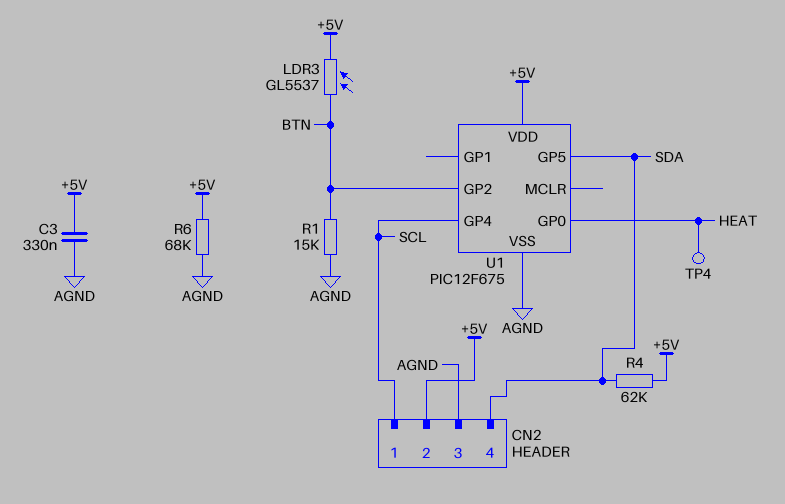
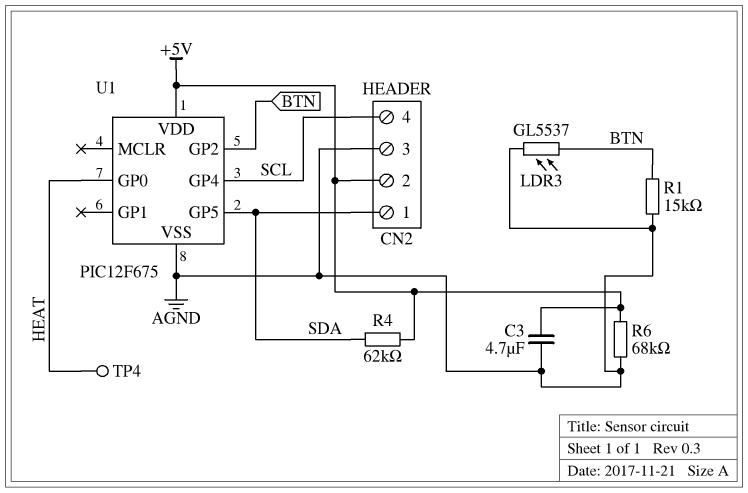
C3: 330nF (+5V, AGND) -> 4.7uF (+5V, AGND)
CN2 pin 1: SCL -> SDA
CN2 pin 4: SDA -> SCL
LDR3: GL5537 (+5V, BTN) -> GL5537 (AGND, BTN)

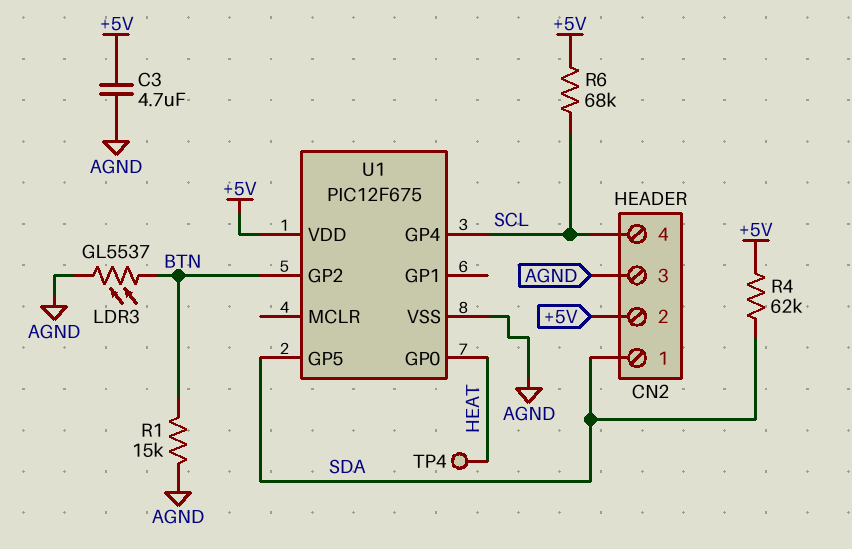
R6: 68k (+5V, AGND) -> 68k (+5V, SCL)

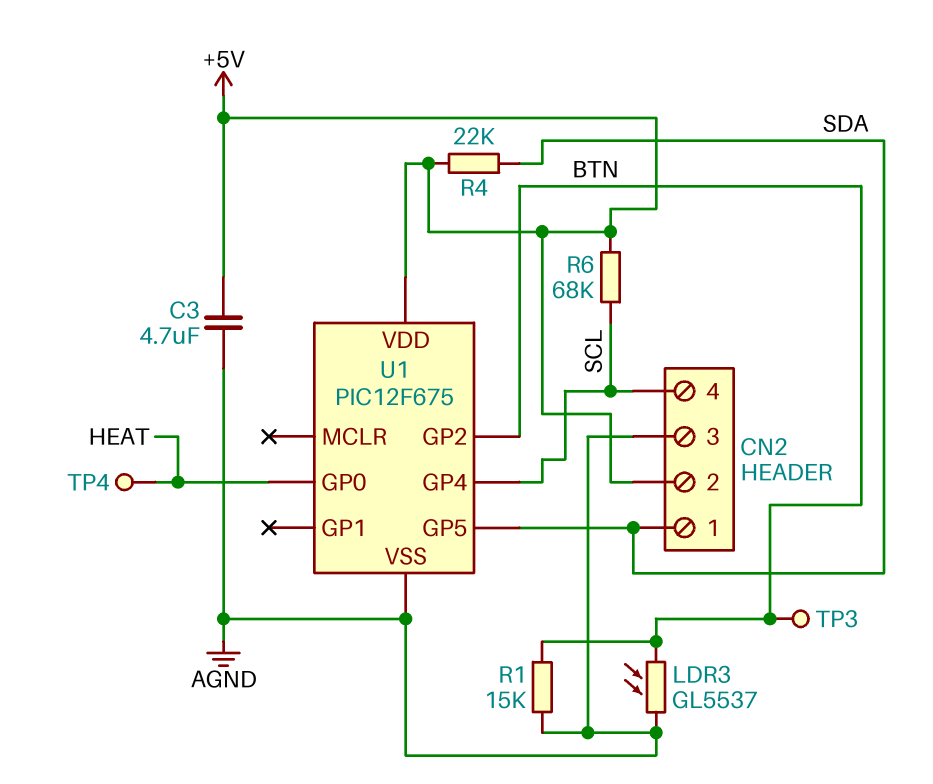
R4: 62k (+5V, SDA) -> 22k (+5V, SDA)
TP3: none -> test point (BTN)

